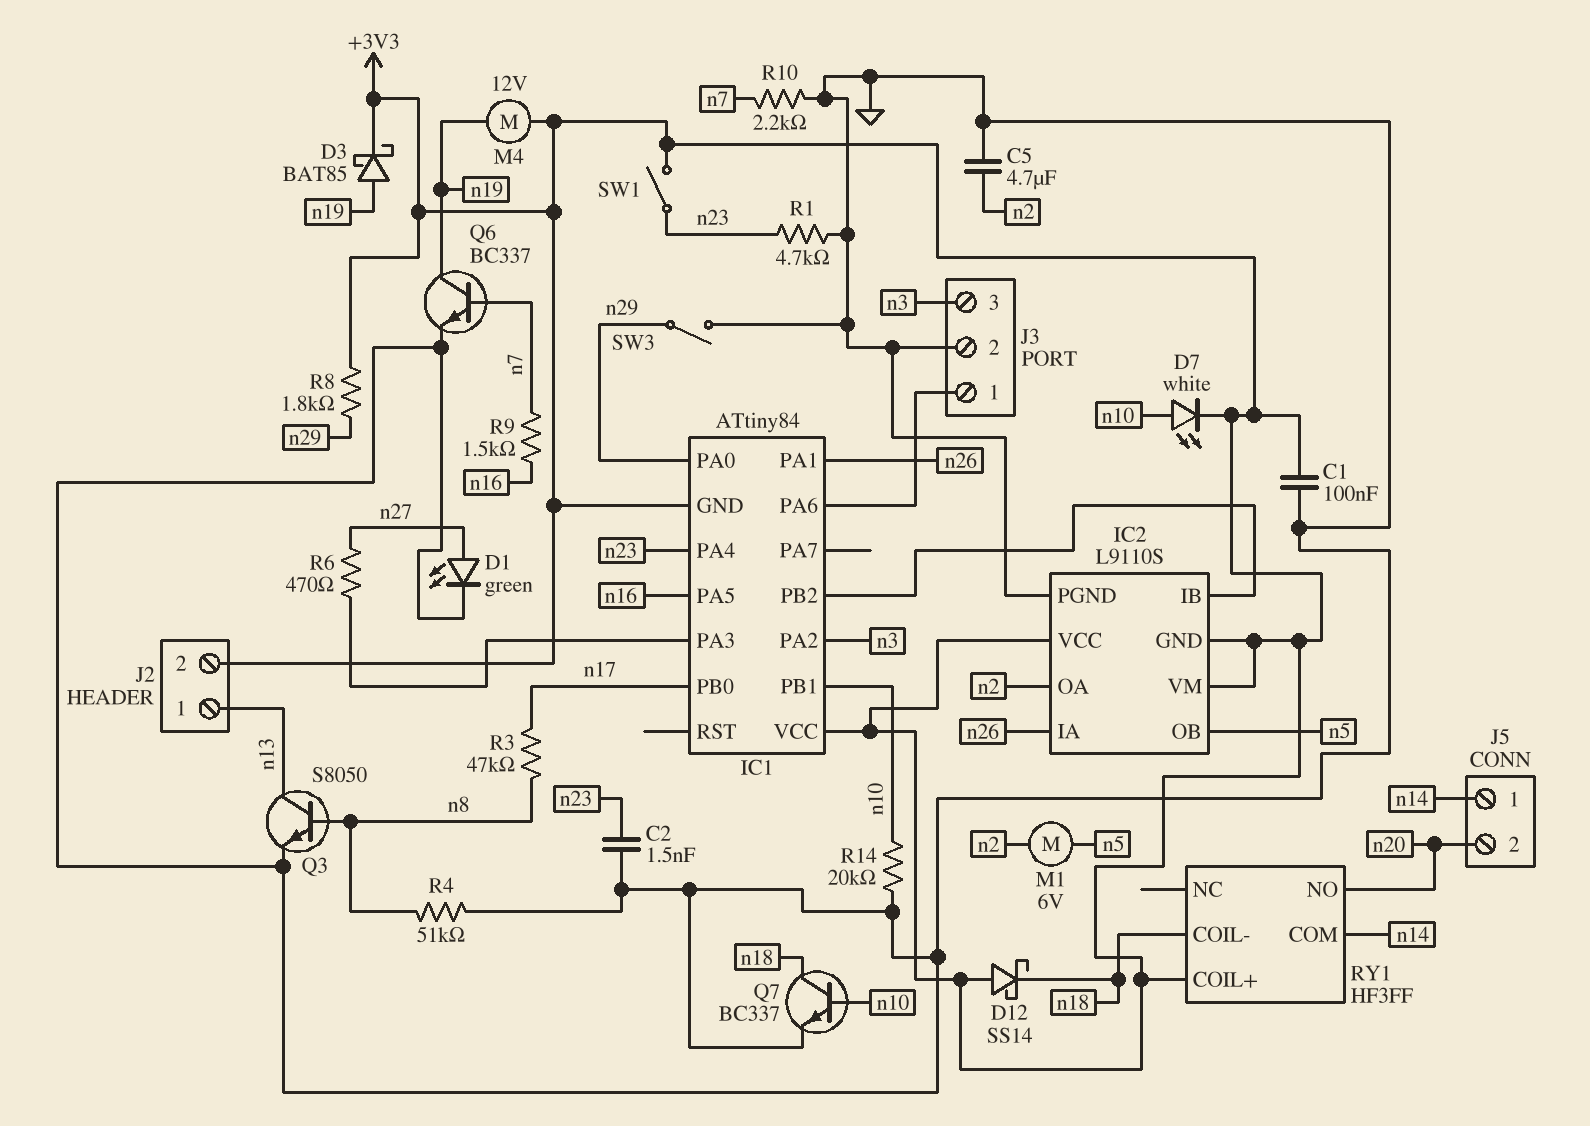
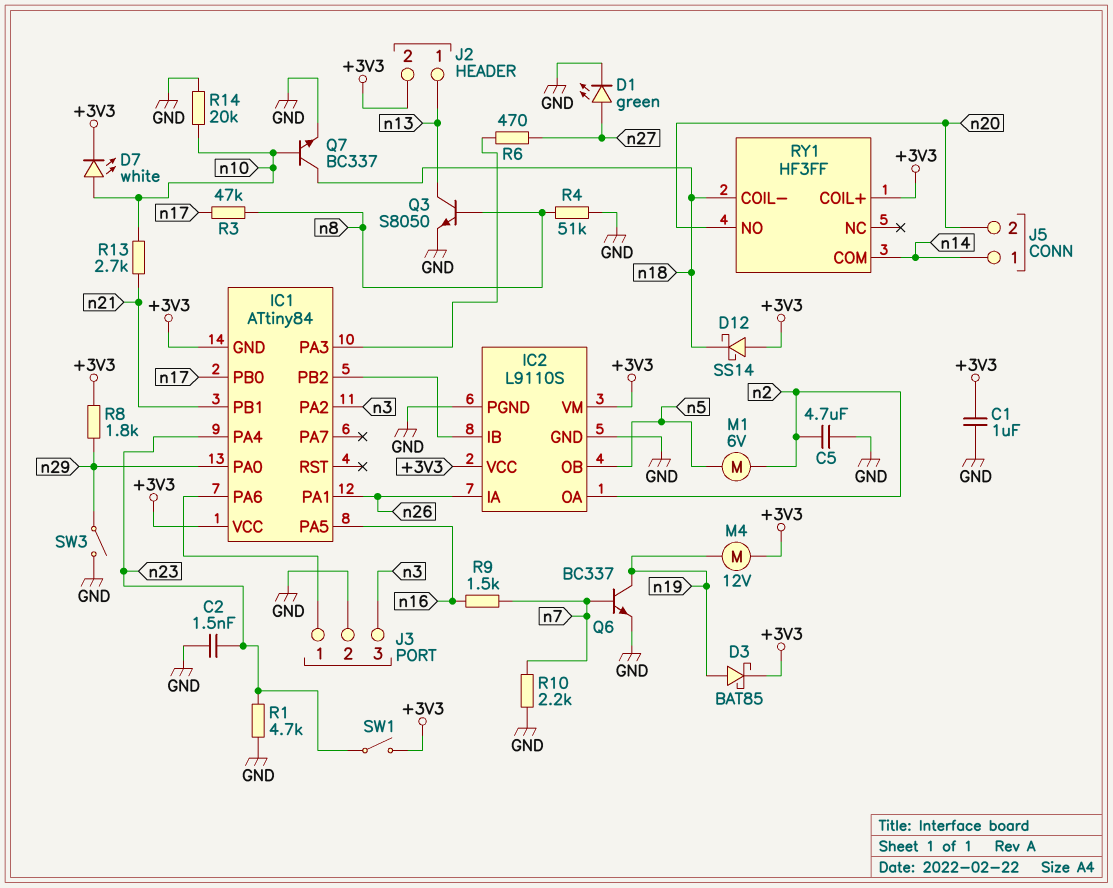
C1: 100nF (+3V3, GND) -> 1uF (+3V3, GND)
IC1 pin PB1: n10 -> n21
IC2 pin GND: +3V3 -> GND
R13: none -> 2.7k (n10, n21)

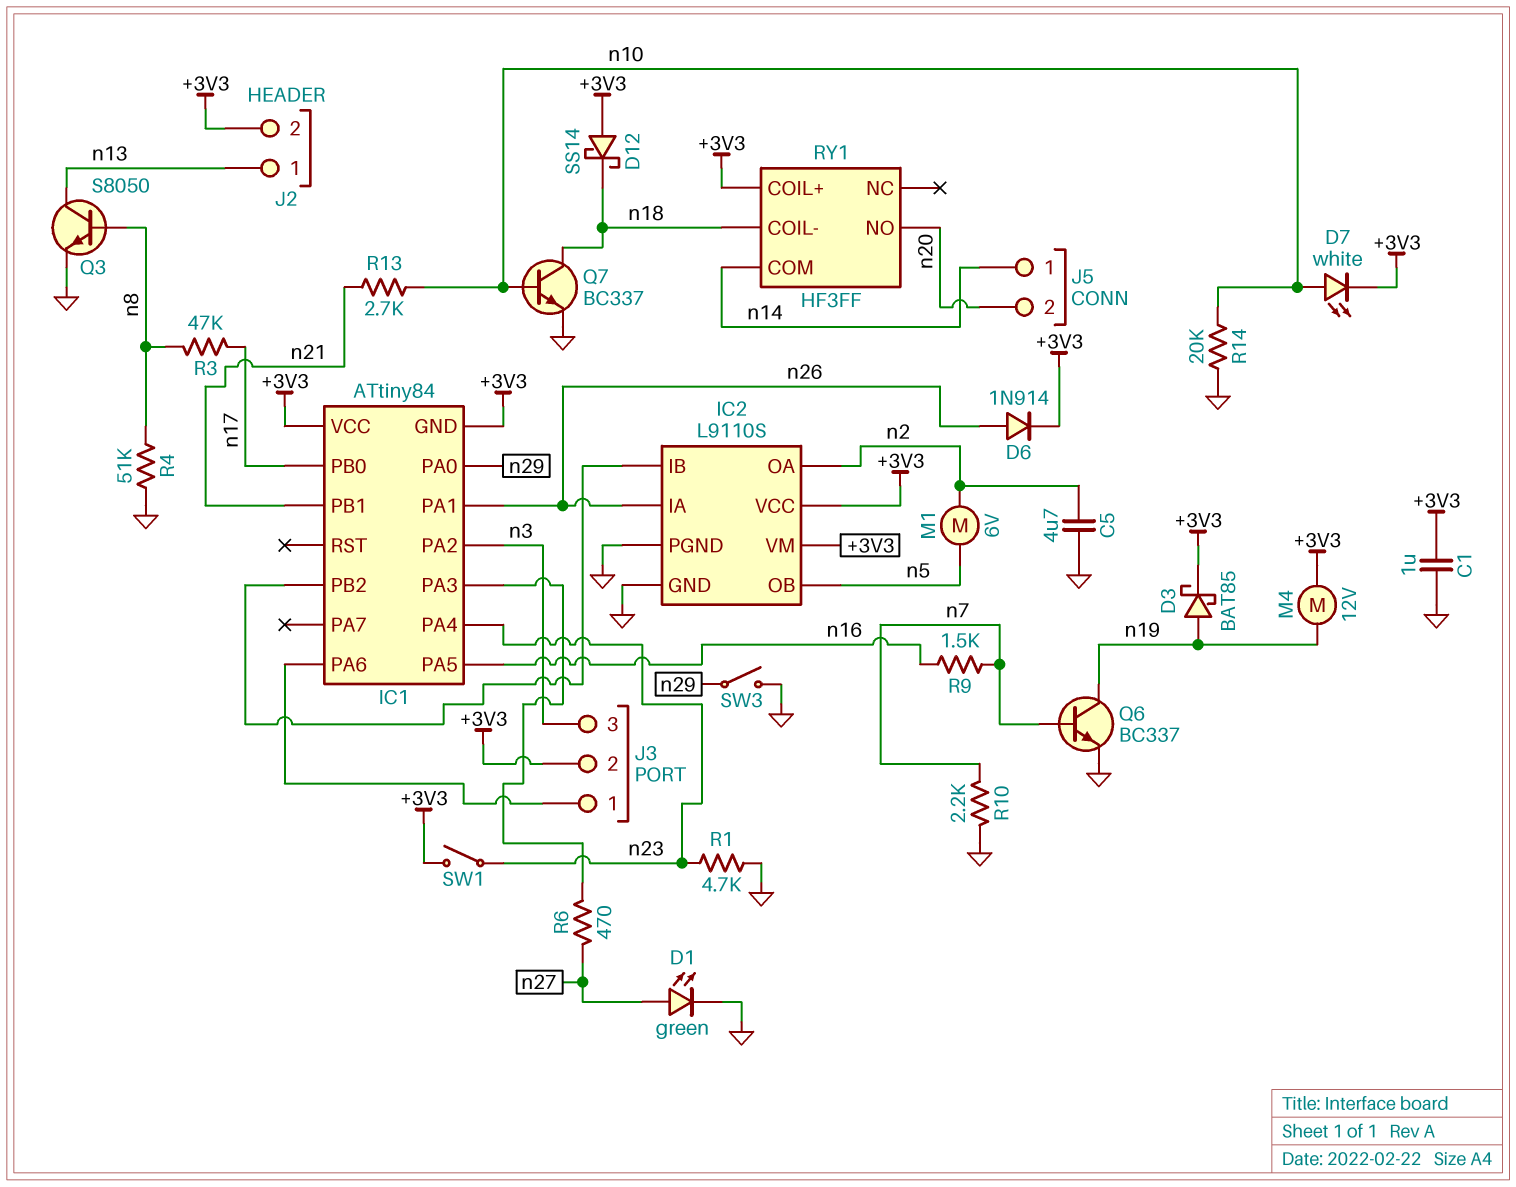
C2: 1.5nF (GND, n23) -> none
D6: none -> diode 1N914 (A n26, K +3V3)
J3 pin 2: GND -> +3V3
R8: 1.8k (+3V3, n29) -> none

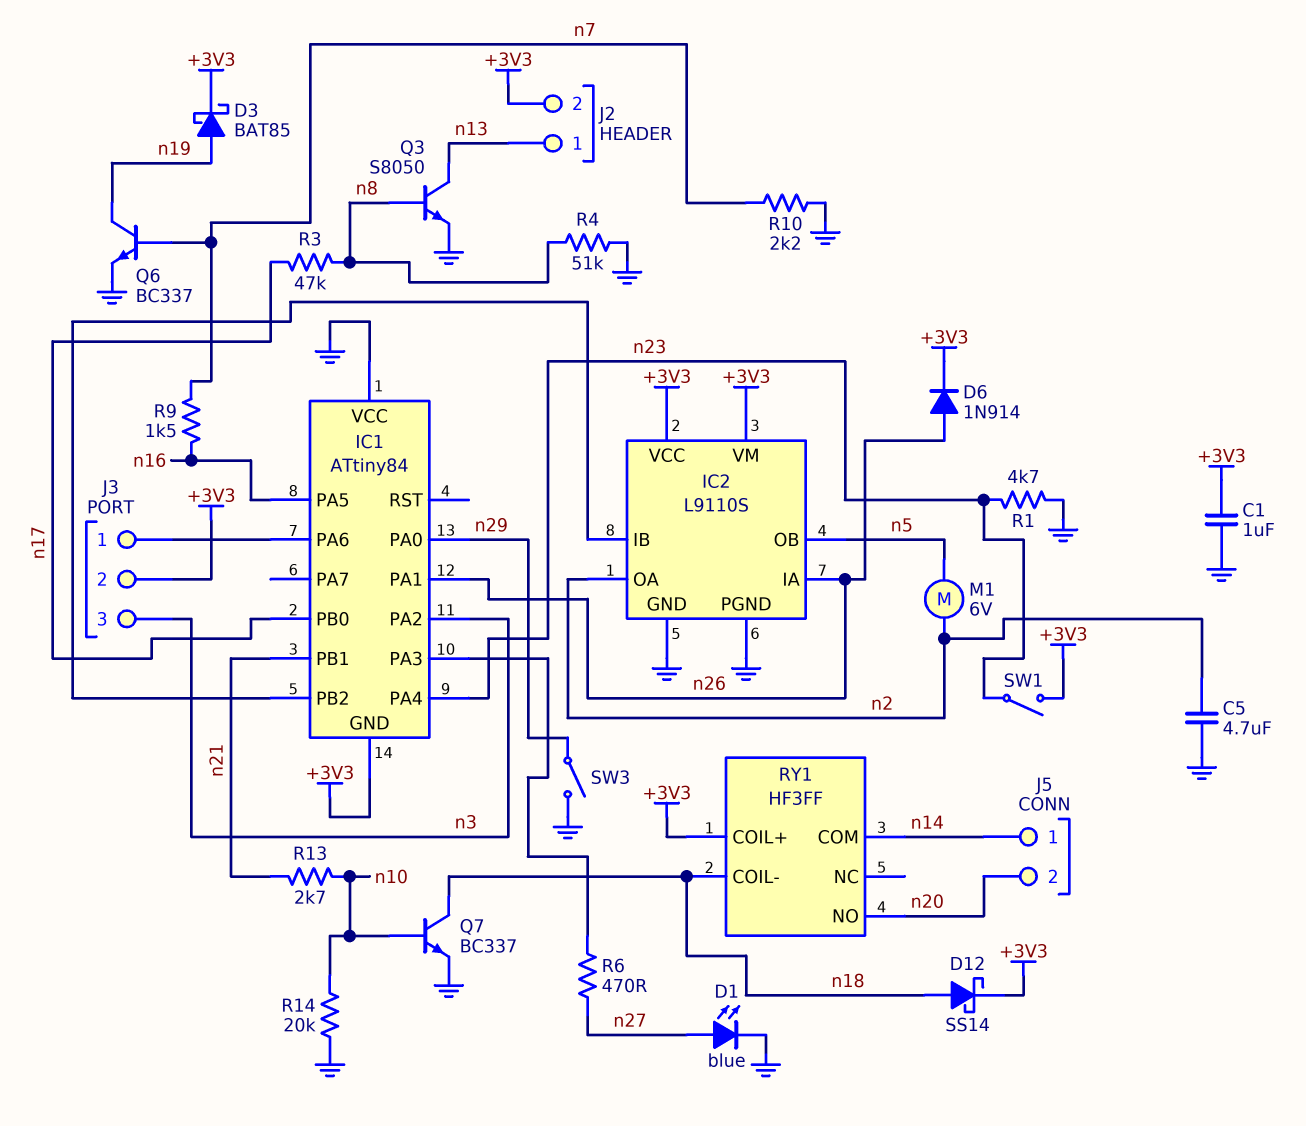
D1: LED green (A n27, K GND) -> LED blue (A n27, K GND)
D7: LED white (A n10, K +3V3) -> none
D12: schottky SS14 (A +3V3, K n18) -> schottky SS14 (A n18, K +3V3)
IC1 pin VCC: +3V3 -> GND
M4: motor 12V (+3V3, n19) -> none

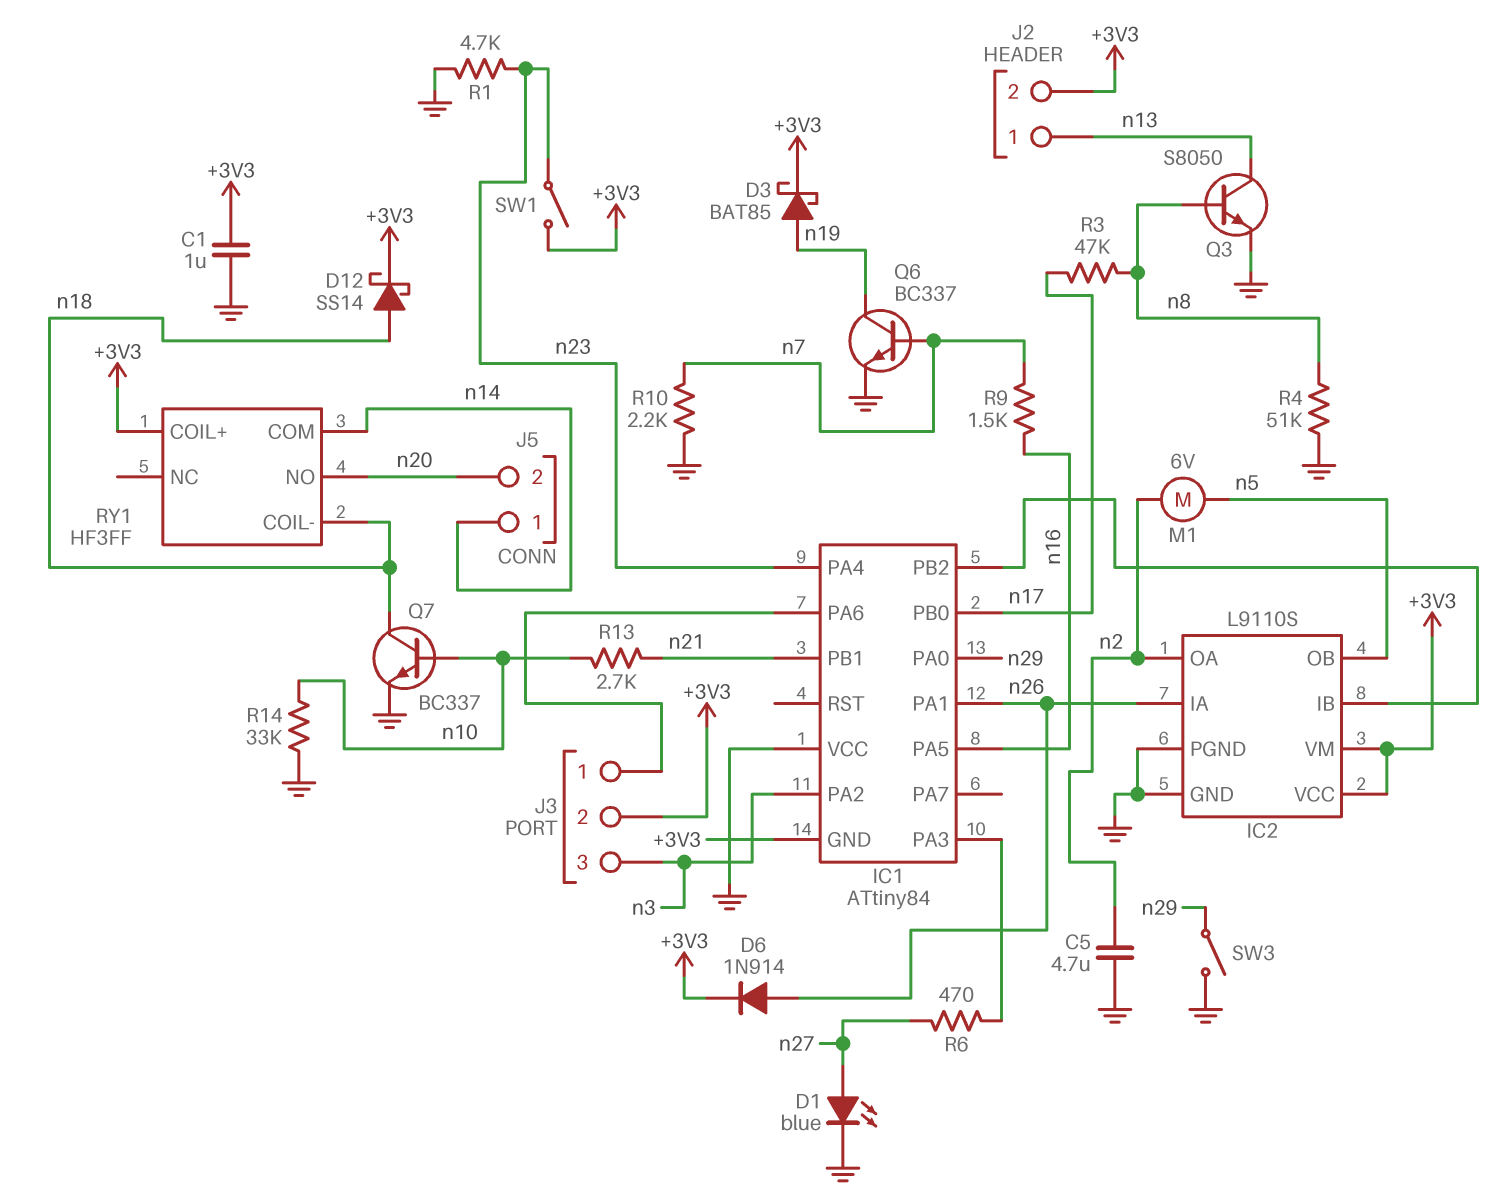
R14: 20k (GND, n10) -> 33k (GND, n10)

